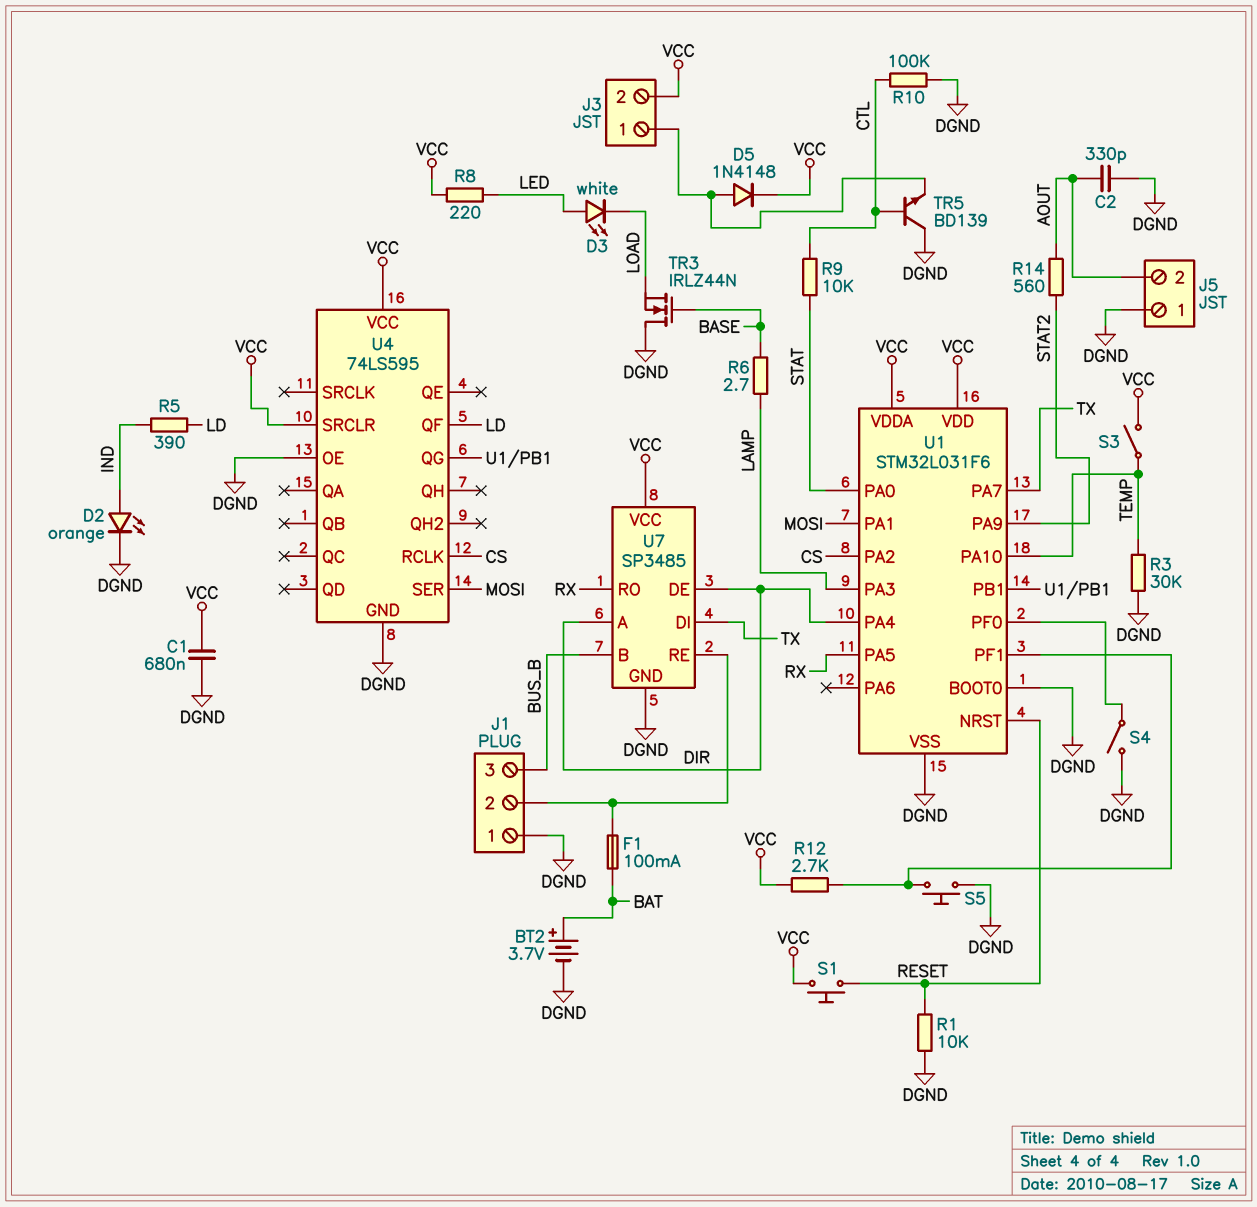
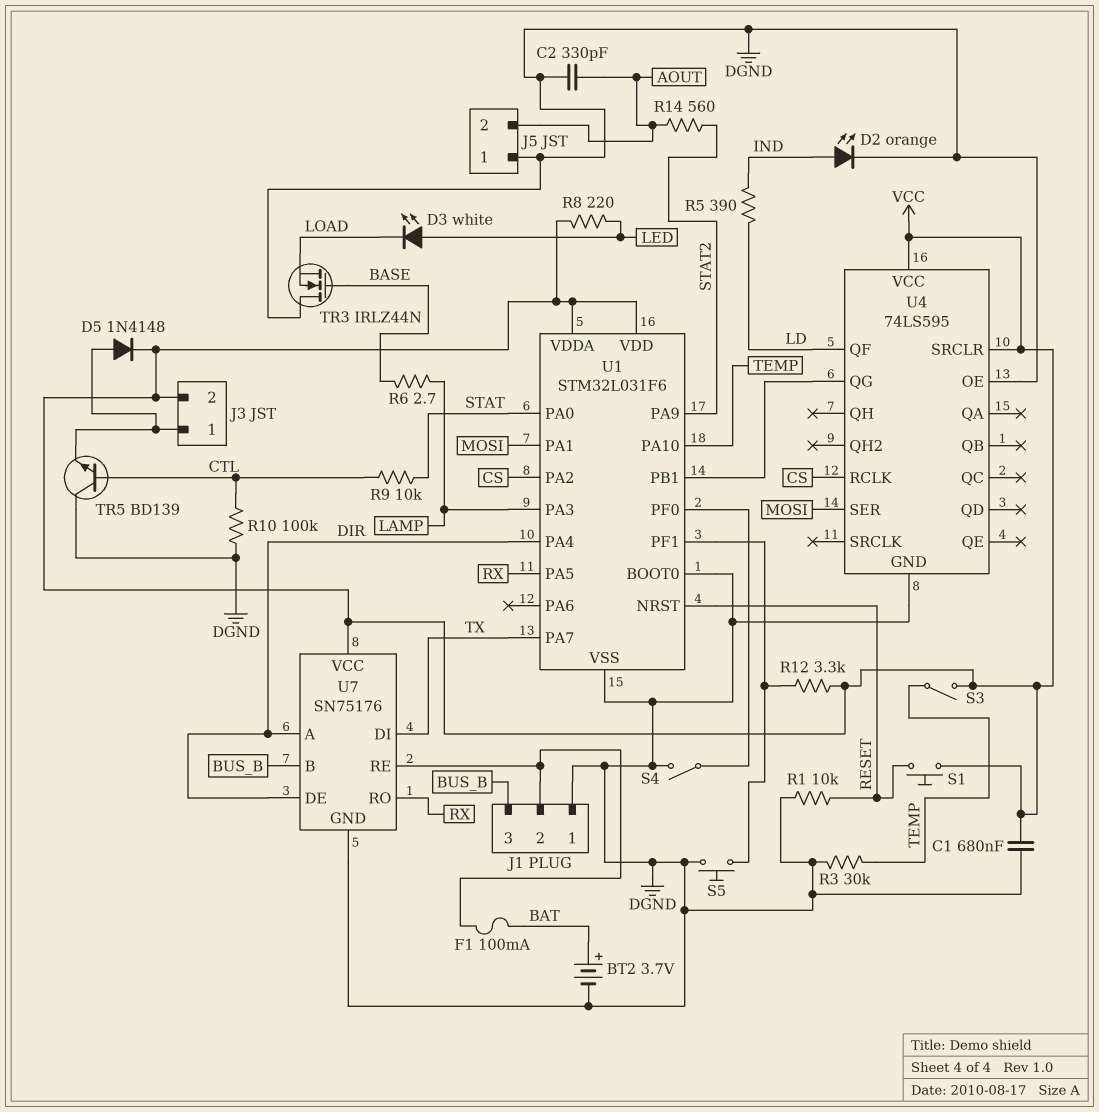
R12: 2.7k (U1/PF1, VCC) -> 3.3k (U1/PF1, VCC)
U7: SP3485 -> SN75176

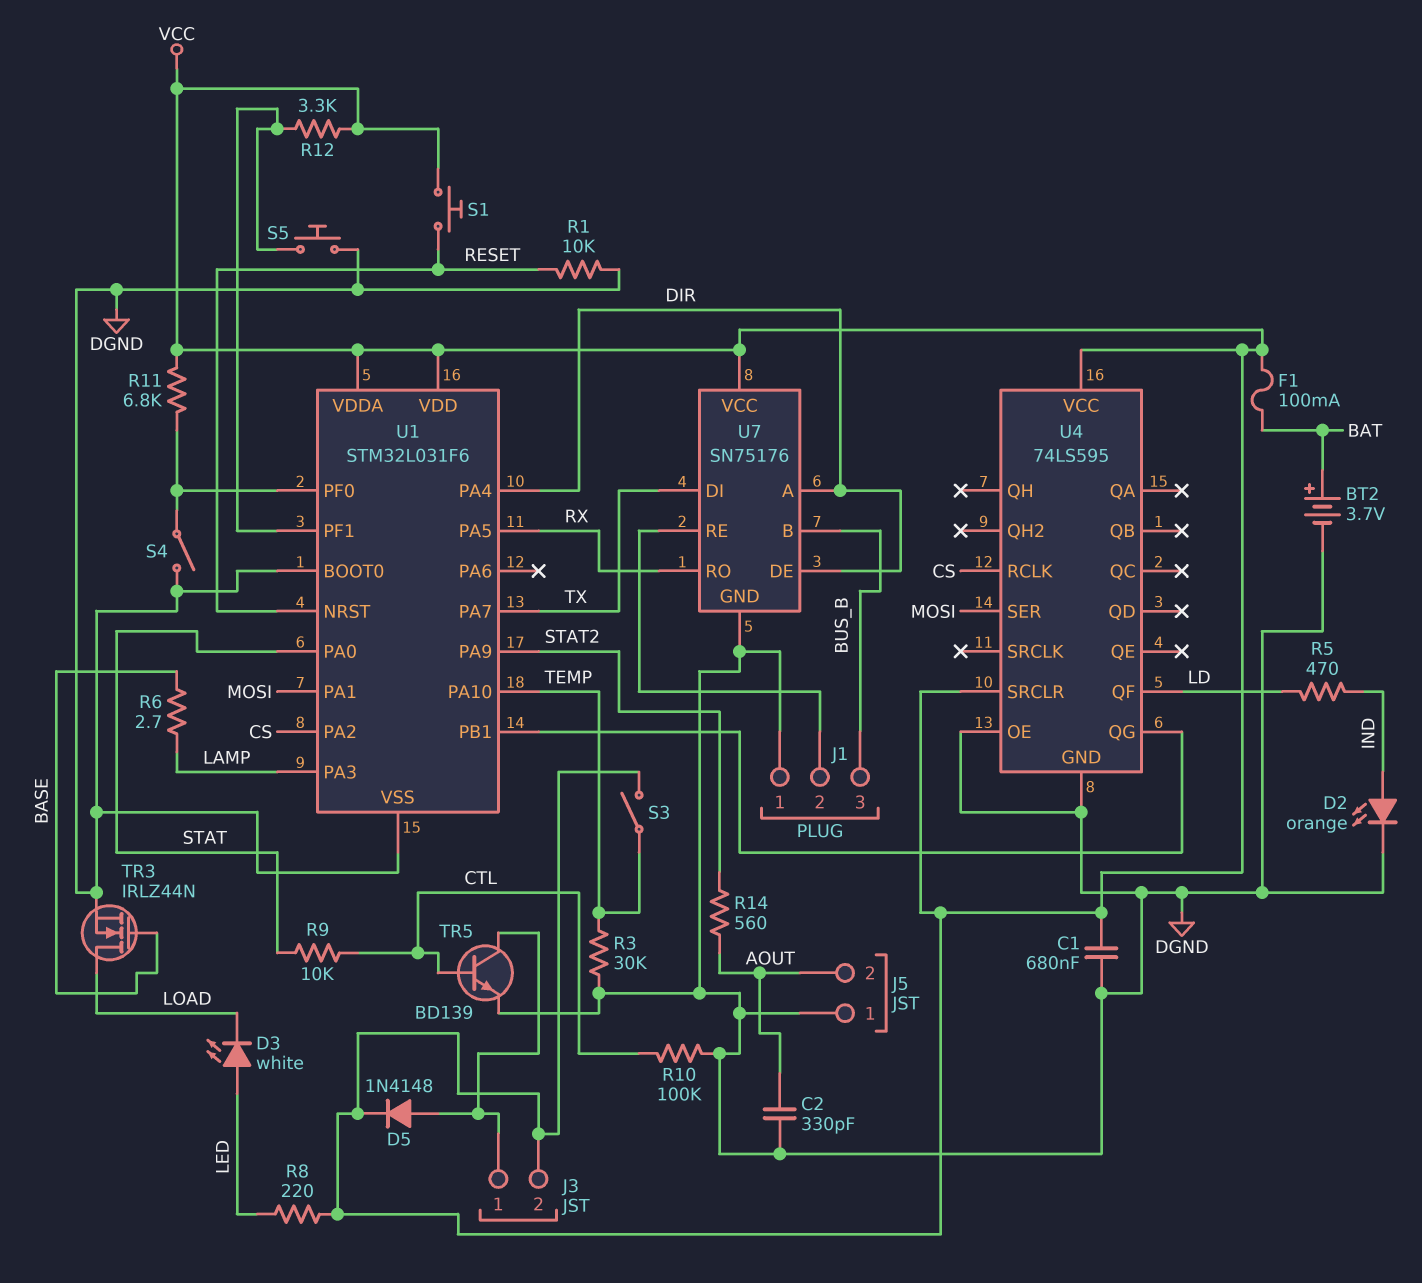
F1: 100mA (BAT, J1/2) -> 100mA (BAT, VCC)
R5: 390 (IND, LD) -> 470 (IND, LD)
R11: none -> 6.8k (U1/PF0, VCC)
TR3: NMOS IRLZ44N (G BASE, D DGND, S LOAD) -> NMOS IRLZ44N (G BASE, D LOAD, S DGND)
TR5: NPN BD139 (B CTL, C DGND, E J3/1) -> NPN BD139 (B CTL, C J3/1, E DGND)

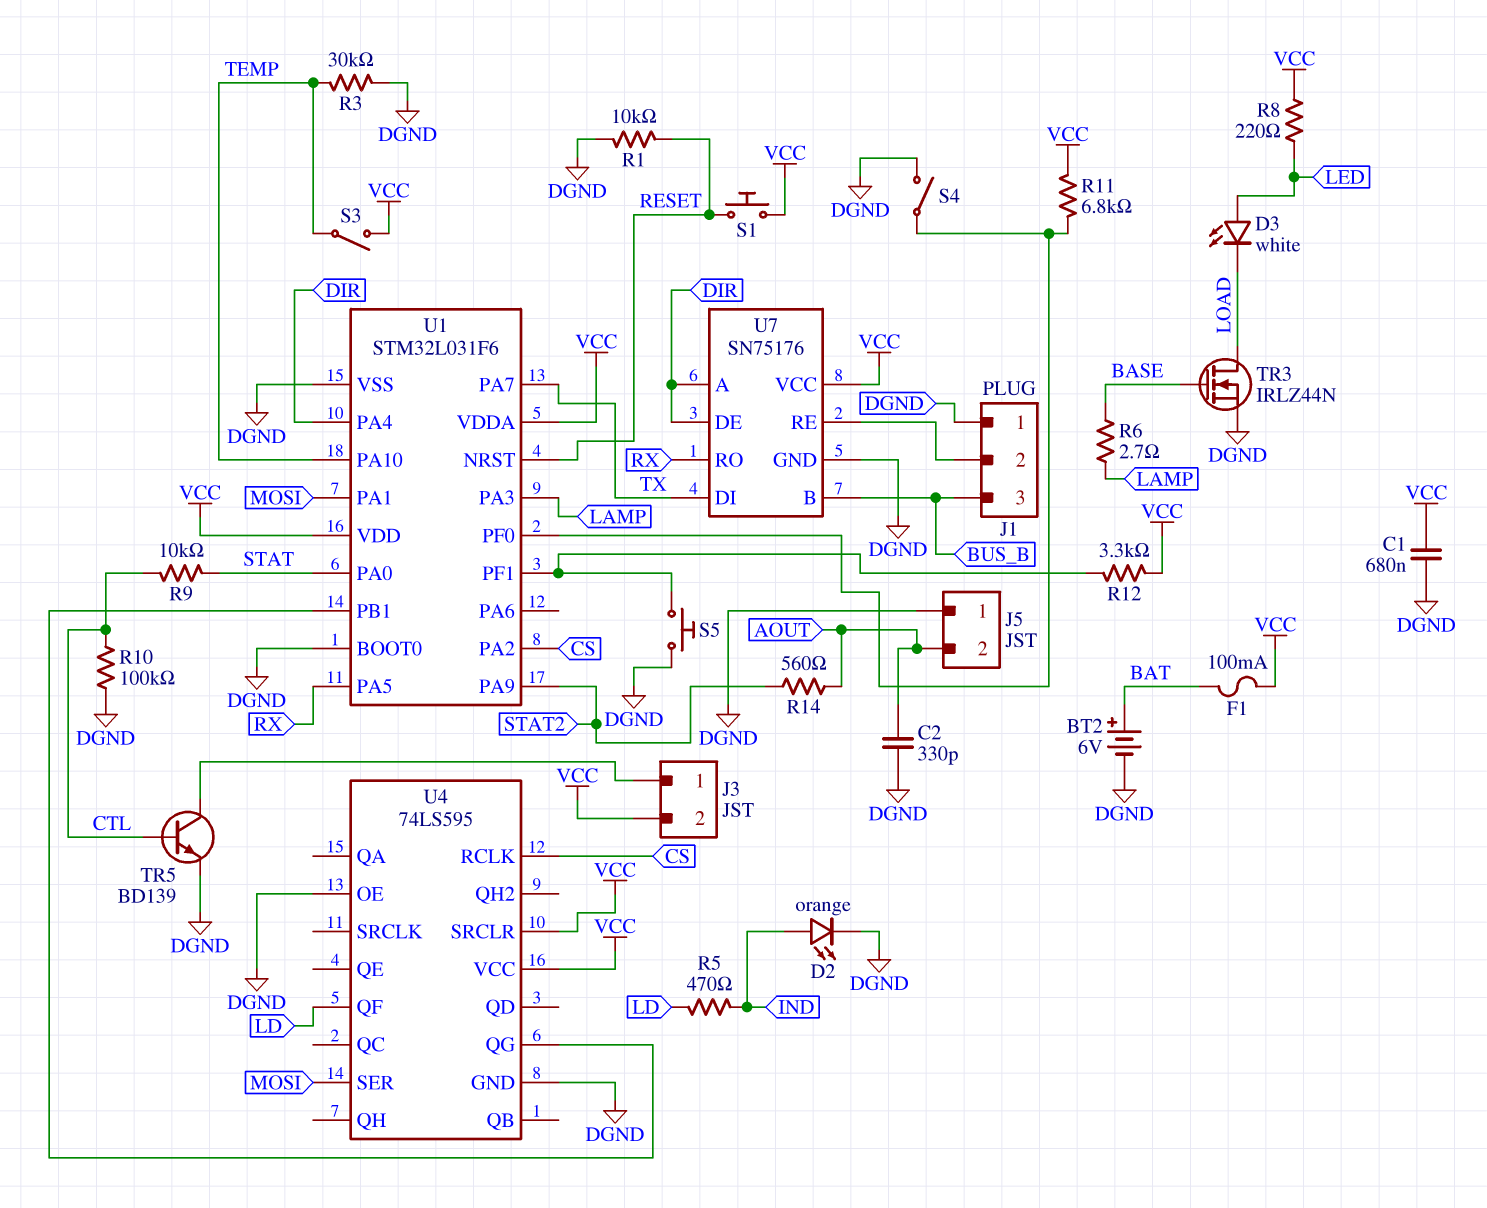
BT2: 3.7V (plus BAT, minus DGND) -> 6V (plus BAT, minus DGND)
D5: diode 1N4148 (A J3/1, K VCC) -> none

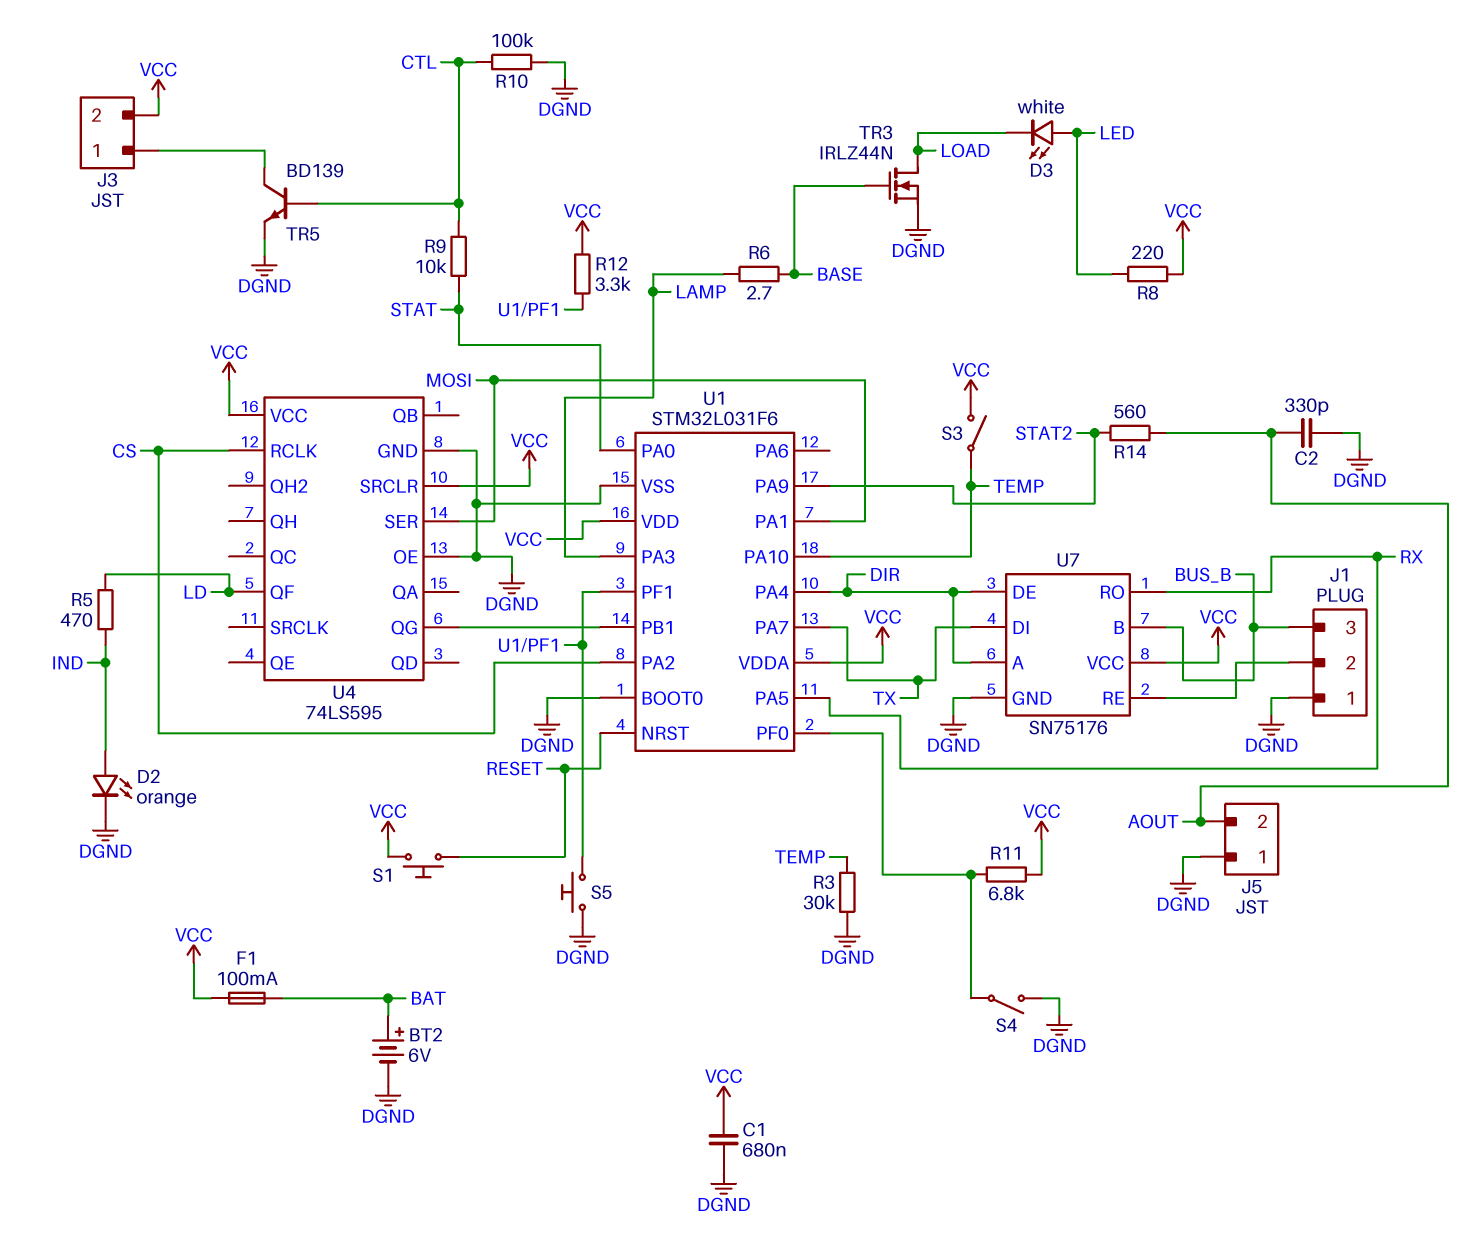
R1: 10k (DGND, RESET) -> none

